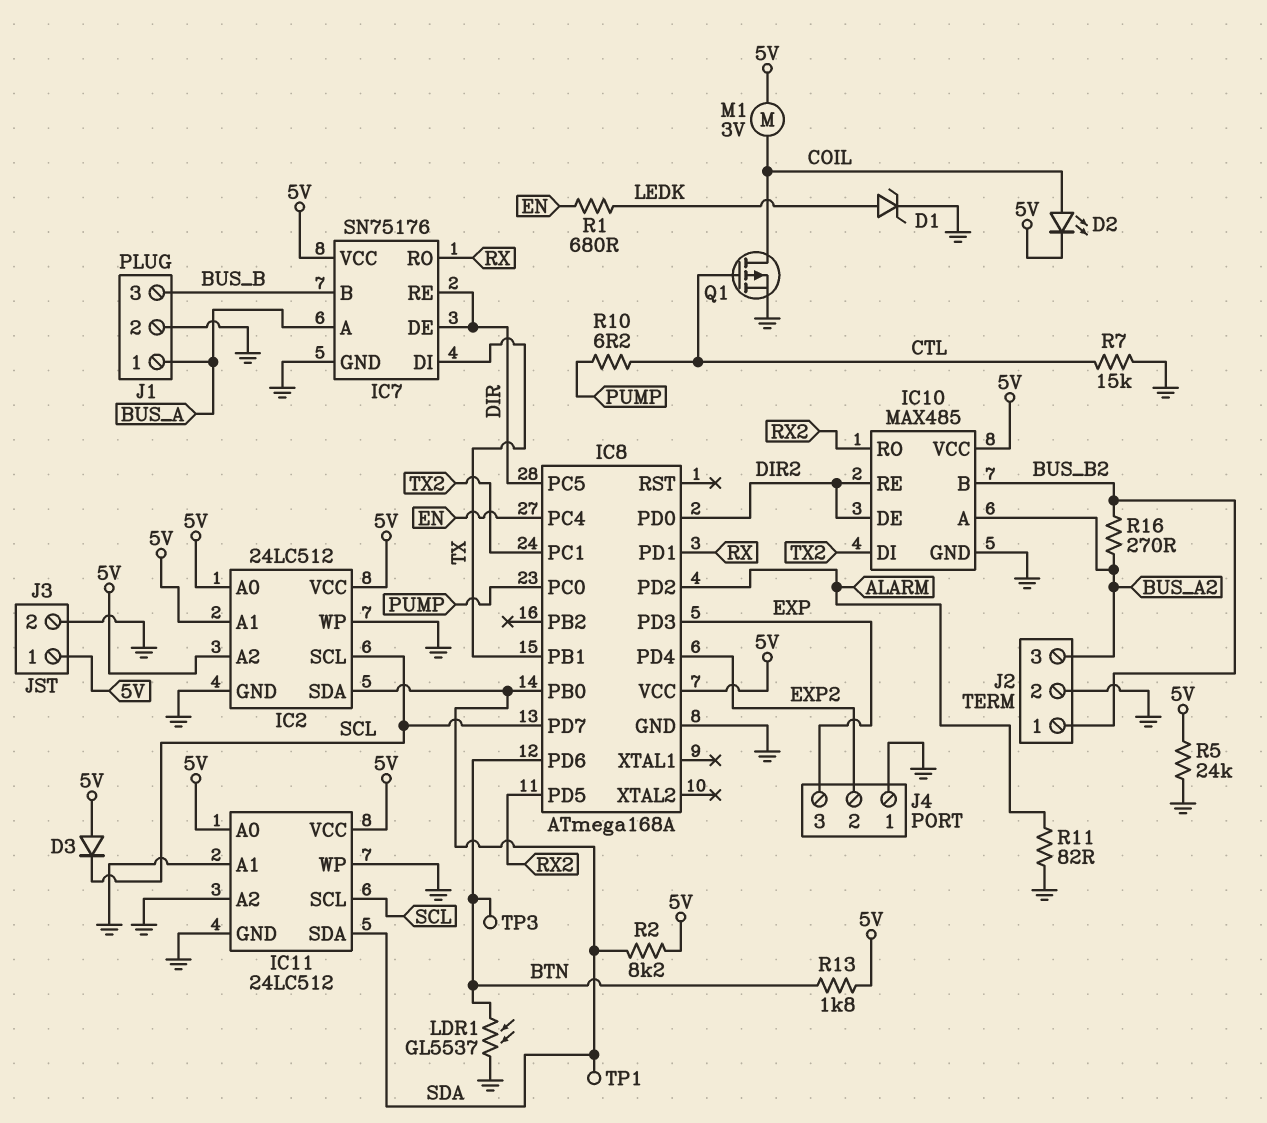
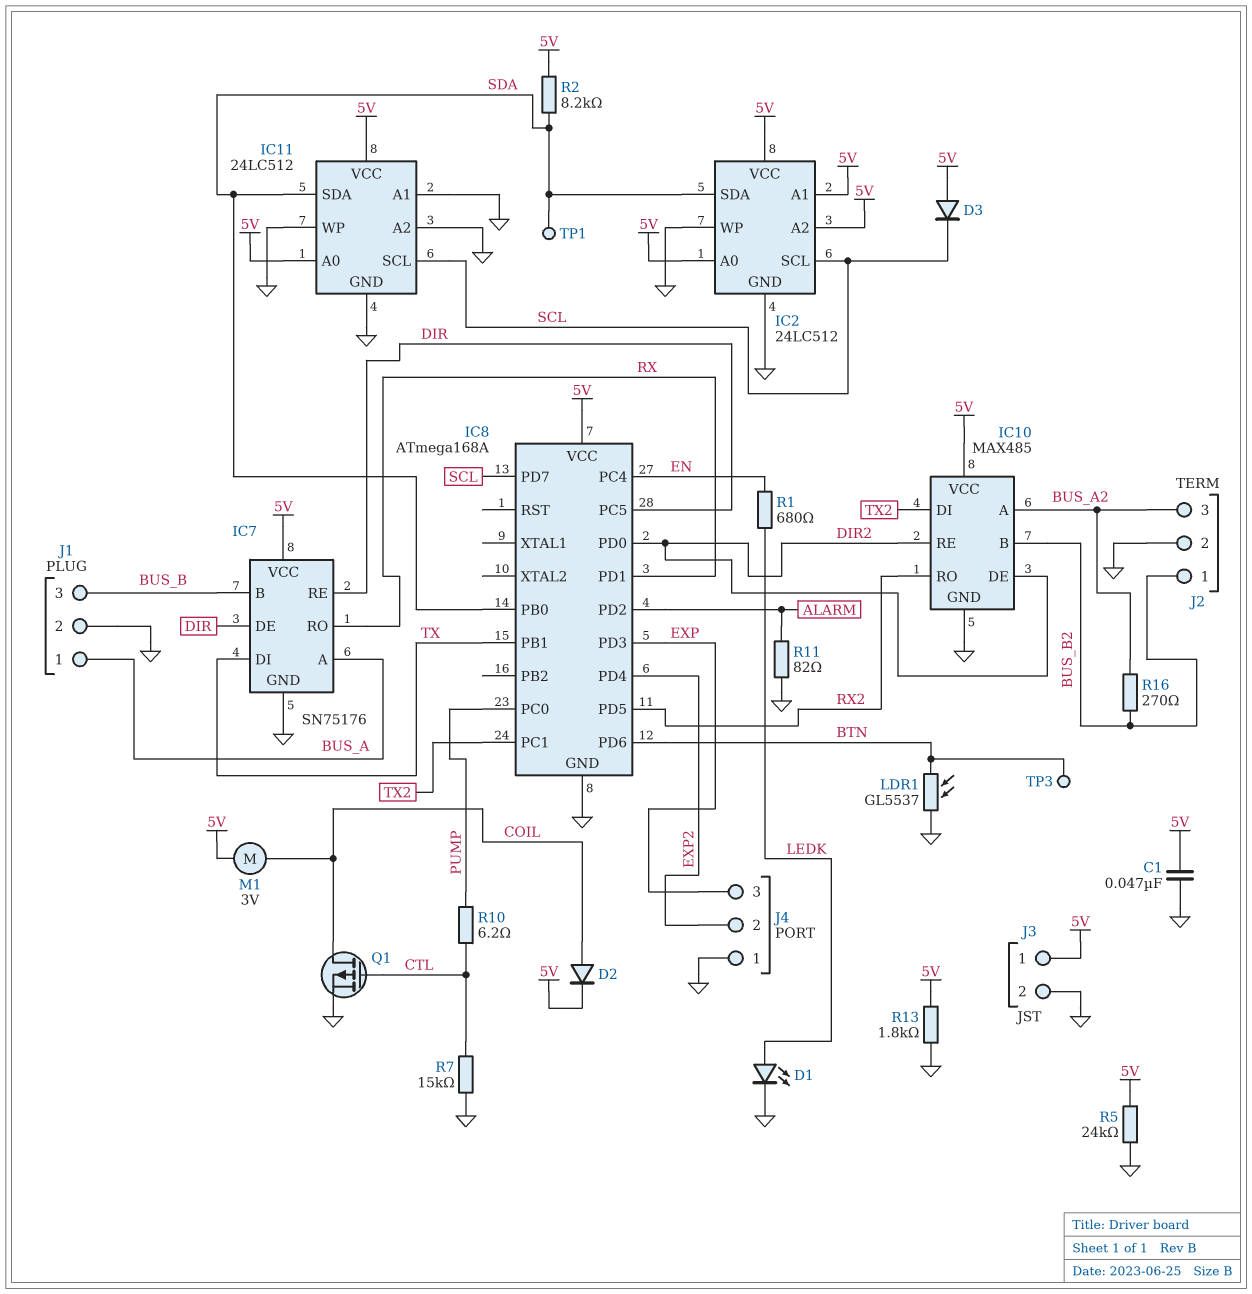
C1: none -> 47nF (5V, GND)
D1: zener (A LEDK, K GND) -> LED (A LEDK, K GND)
D2: LED (A COIL, K 5V) -> diode (A COIL, K 5V)
R13: 1.8k (5V, BTN) -> 1.8k (5V, GND)

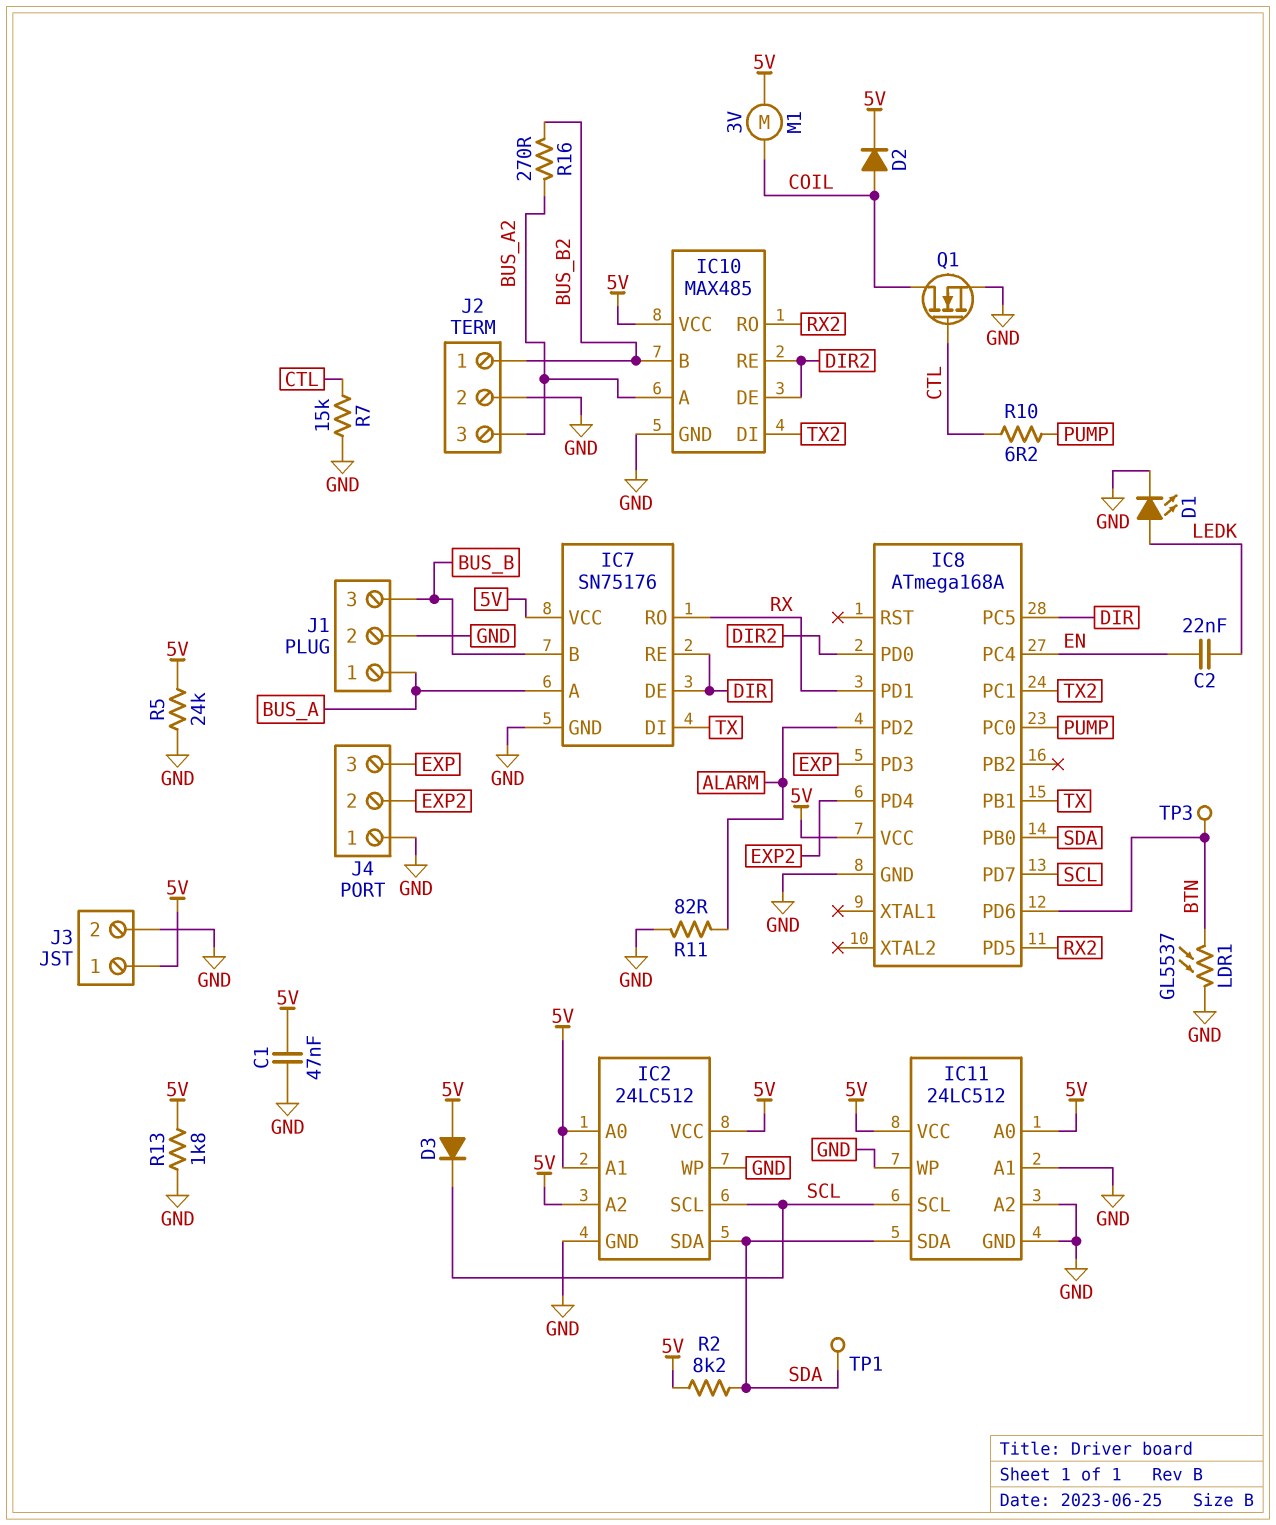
C2: none -> 22nF (EN, LEDK)
Q1: PMOS (G CTL, D COIL, S GND) -> NMOS (G CTL, D COIL, S GND)
R1: 680 (EN, LEDK) -> none

